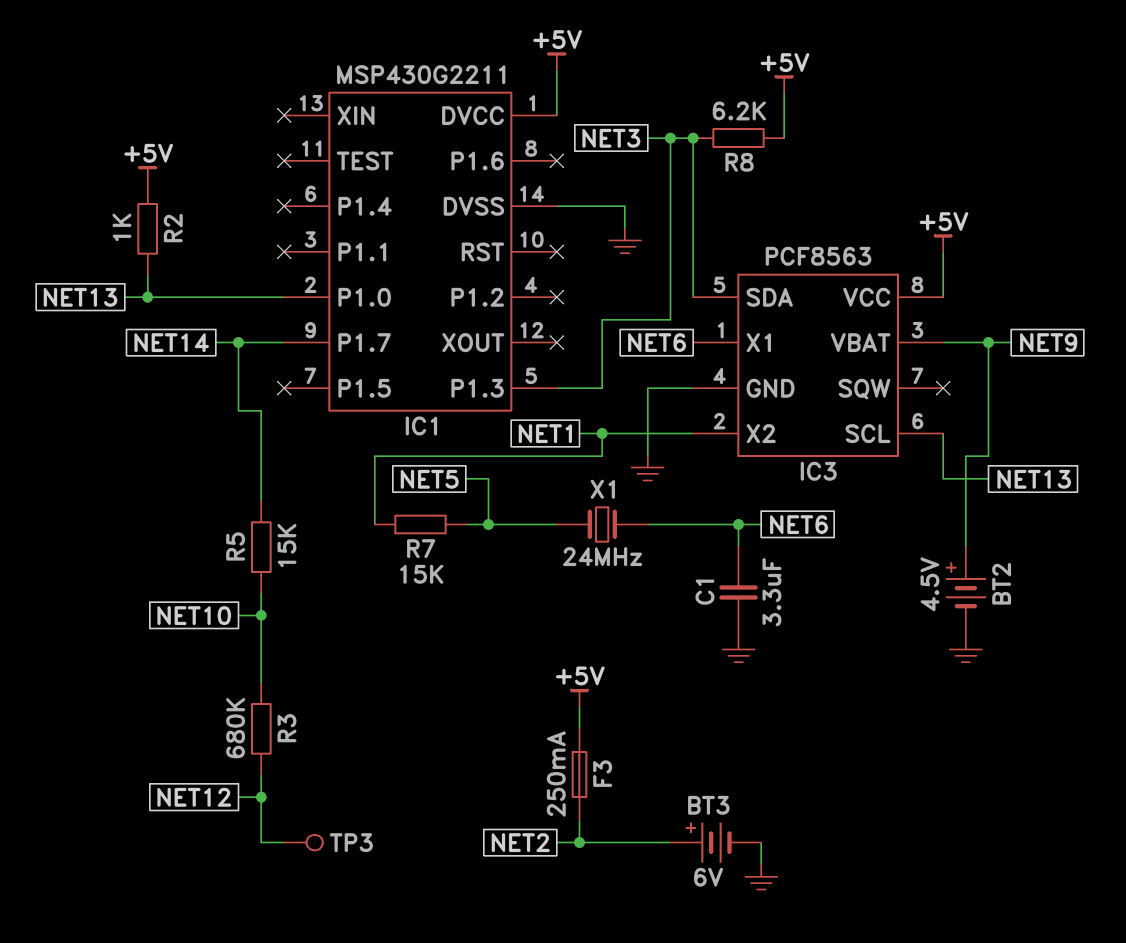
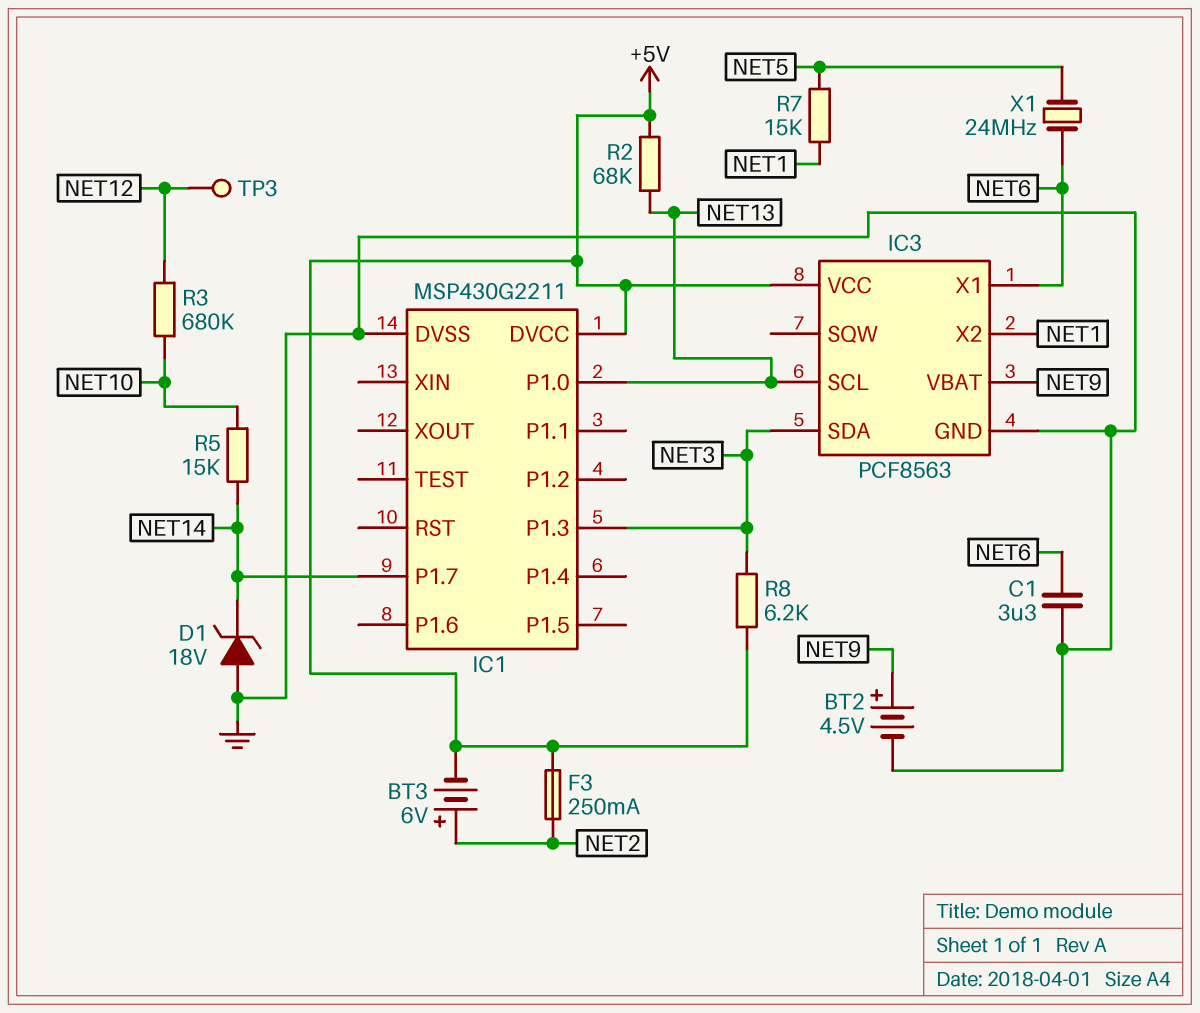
BT3: 6V (plus NET2, minus GND) -> 6V (plus NET2, minus +5V)
D1: none -> zener 18V (A GND, K NET14)
R2: 1k (+5V, NET13) -> 68k (+5V, NET13)

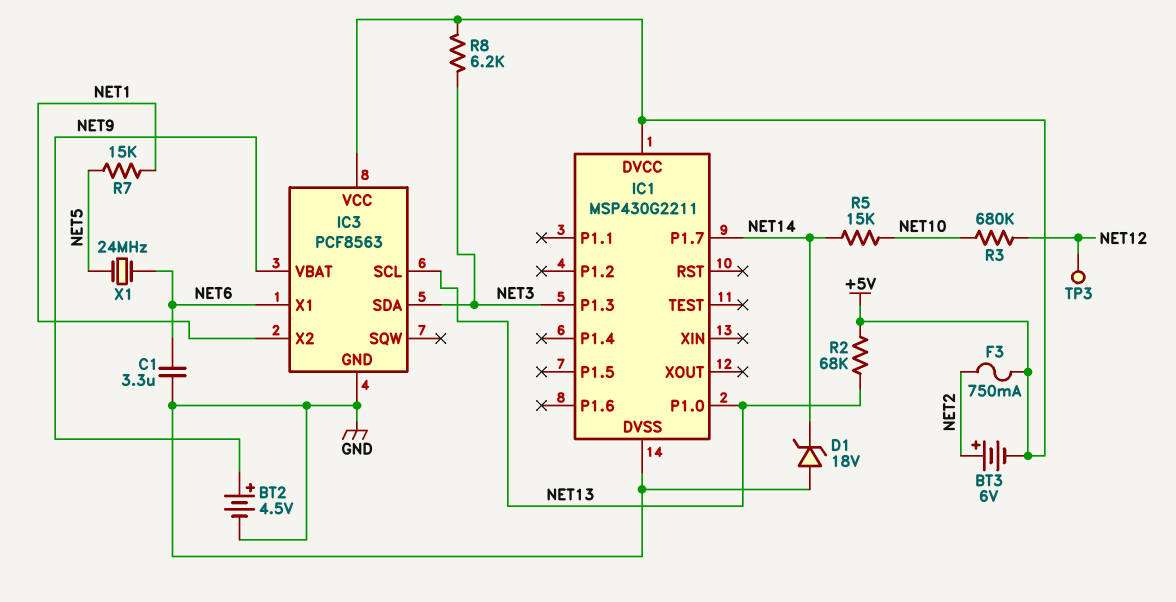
F3: 250mA (+5V, NET2) -> 750mA (+5V, NET2)

